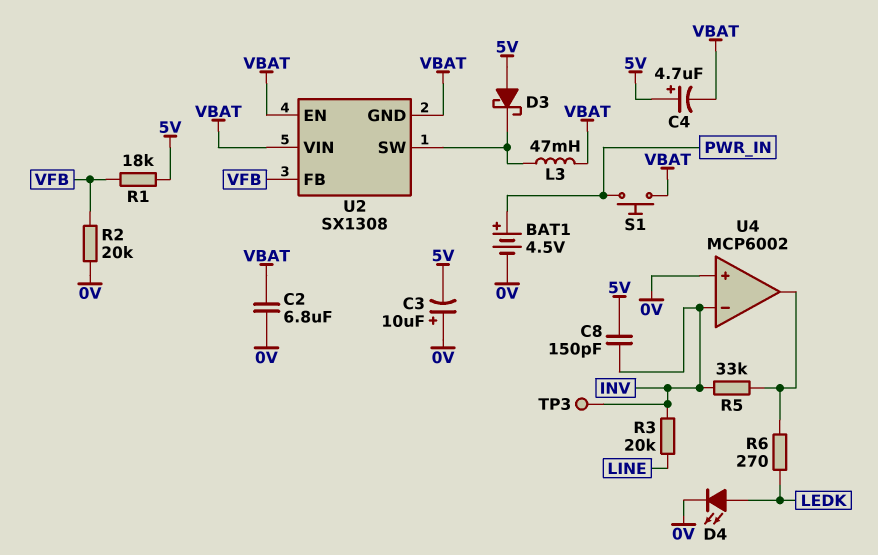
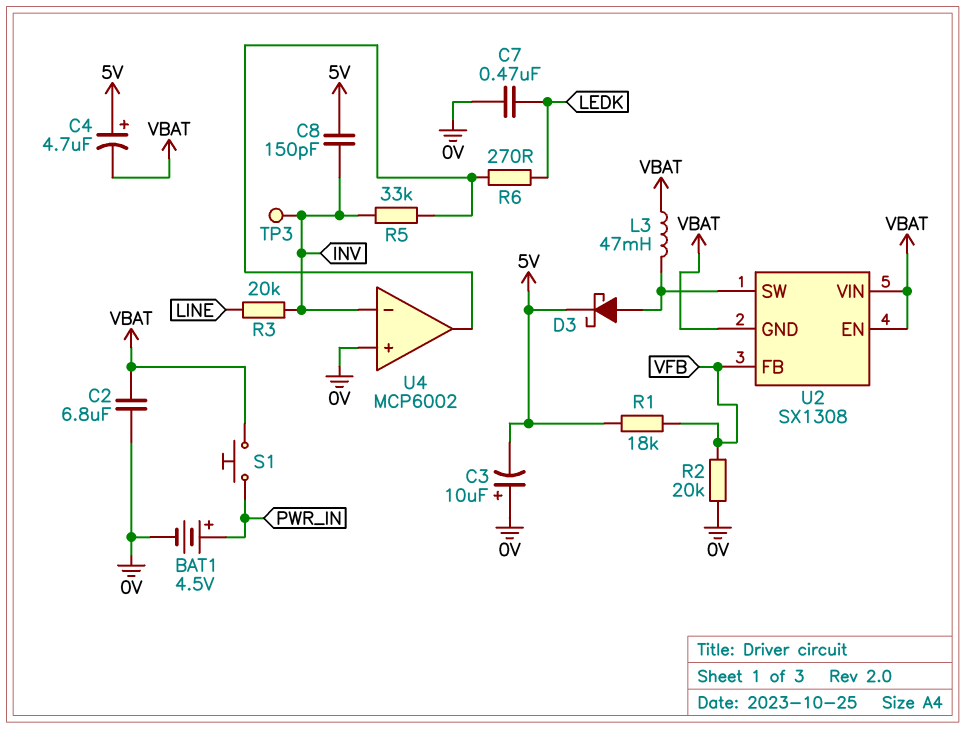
C7: none -> 470nF (0V, LEDK)
D3: schottky (A 5V, K U2/SW) -> schottky (A U2/SW, K 5V)
D4: LED (A LEDK, K 0V) -> none

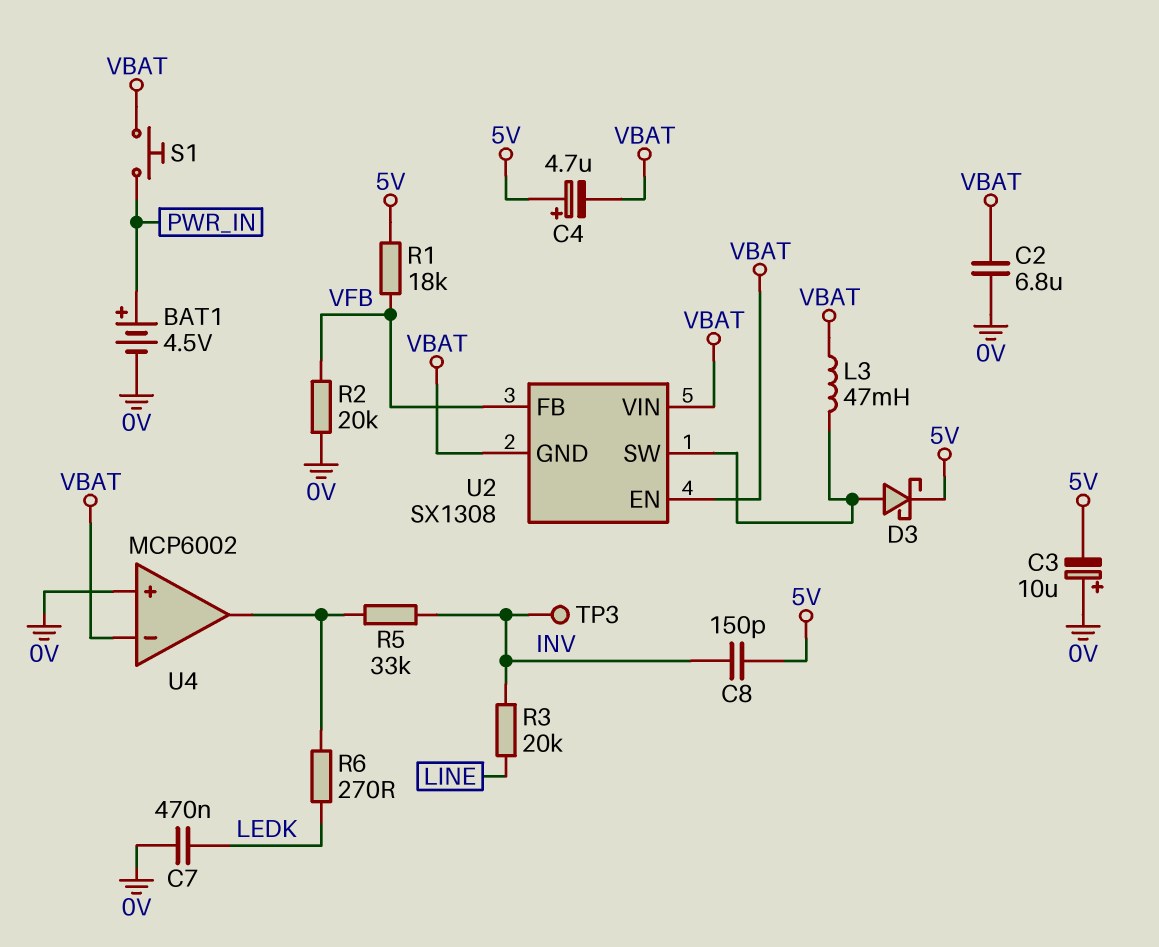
U4 pin in-: INV -> VBAT

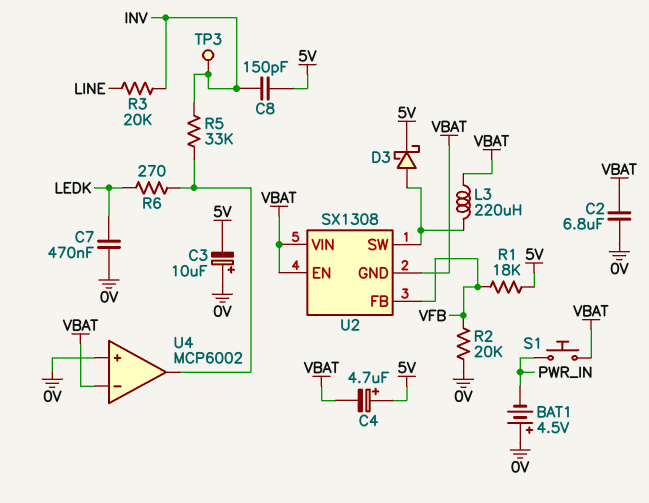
BAT1: 4.5V (plus PWR_IN, minus 0V) -> 4.5V (plus 0V, minus PWR_IN)
L3: 47mH (U2/SW, VBAT) -> 220uH (U2/SW, VBAT)

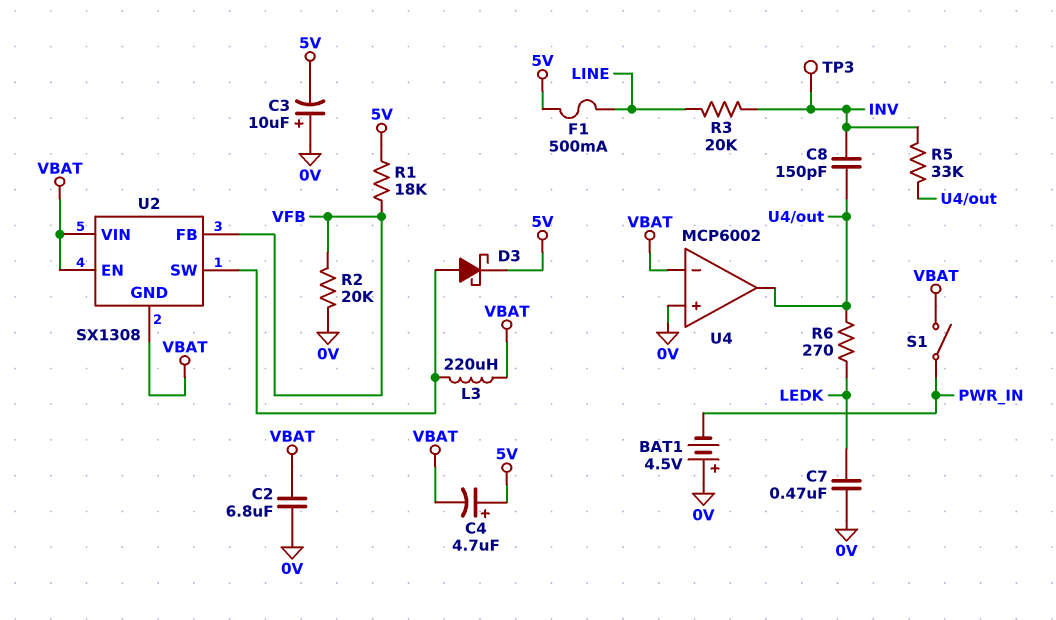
C8: 150pF (5V, INV) -> 150pF (INV, U4/out)
F1: none -> 500mA (5V, LINE)
S1: button (PWR_IN, VBAT) -> switch (PWR_IN, VBAT)

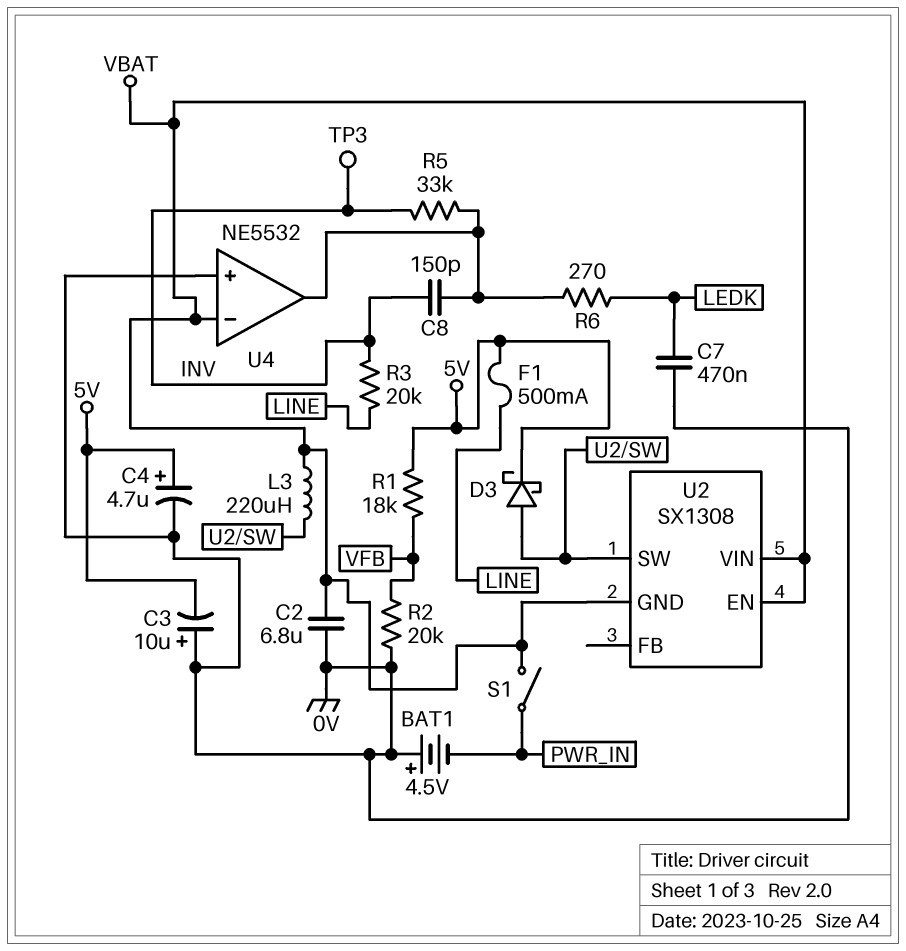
C4: 4.7uF (plus 5V, minus VBAT) -> 4.7uF (plus 5V, minus 0V)
U2 pin FB: VFB -> none
U4: MCP6002 -> NE5532

